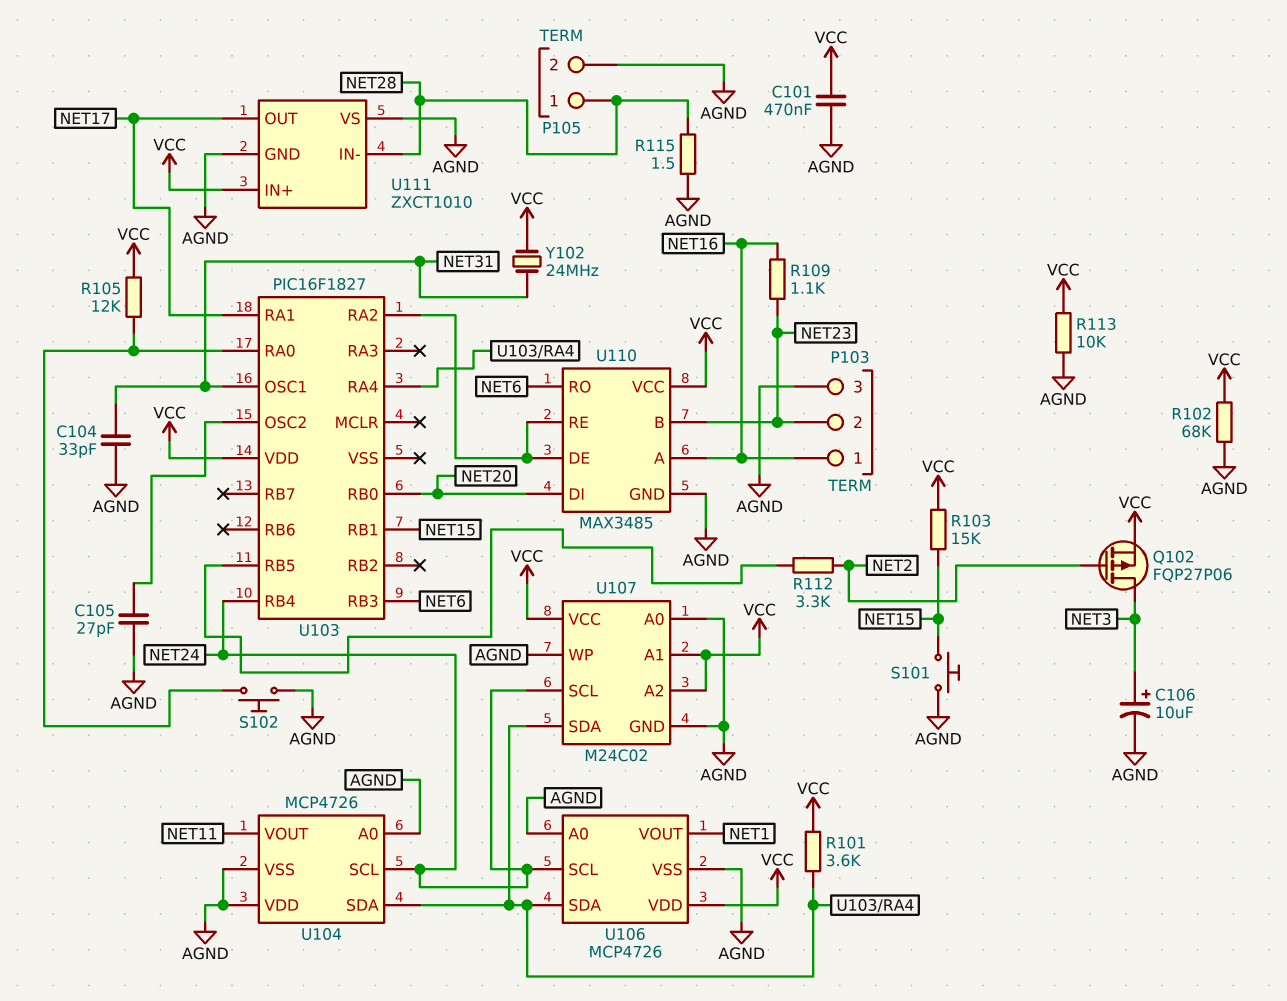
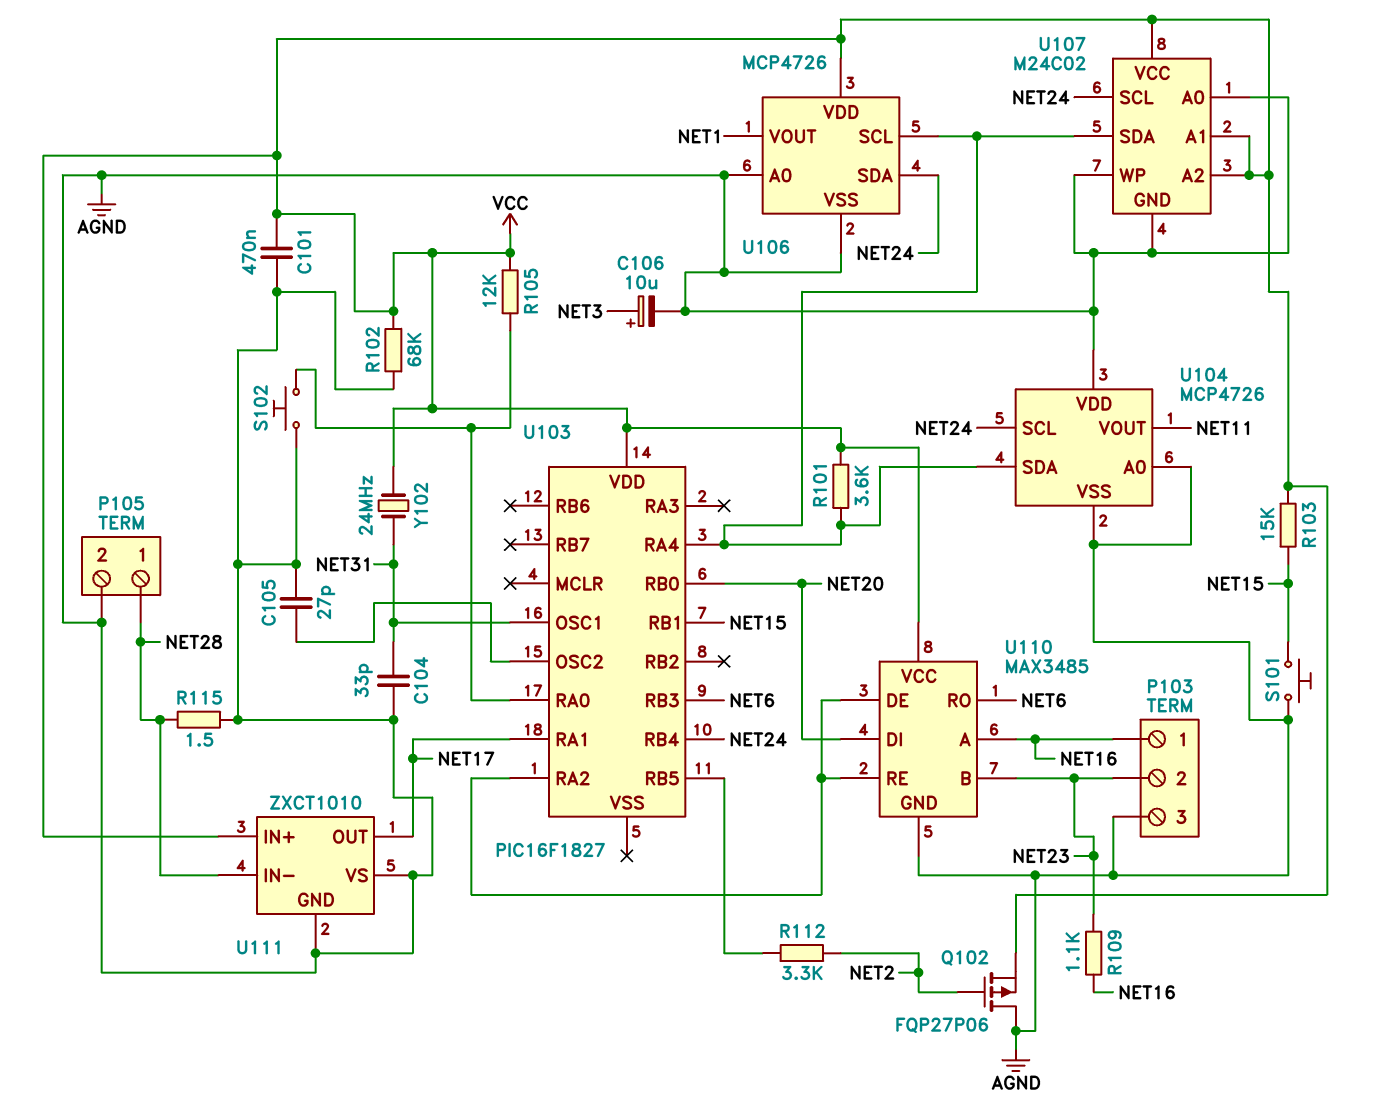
Q102: PMOS FQP27P06 (G NET2, D NET3, S VCC) -> PMOS FQP27P06 (G NET2, D AGND, S VCC)
R113: 10k (AGND, VCC) -> none
U106 pin SCL: NET24 -> U103/RA4
U106 pin SDA: U103/RA4 -> NET24

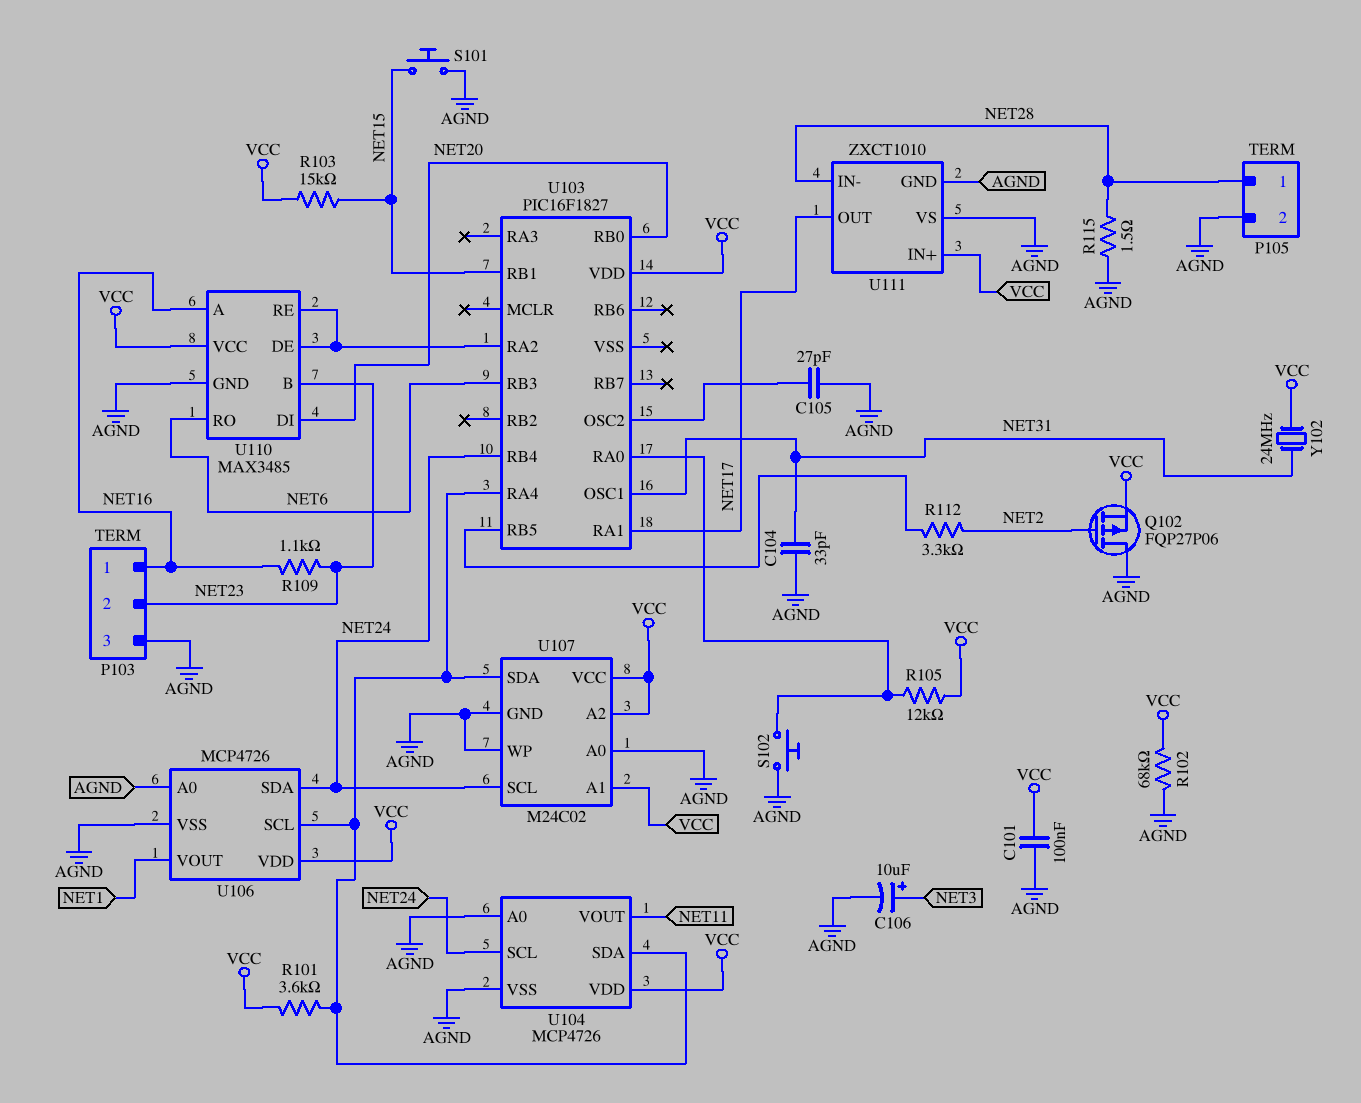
C101: 470nF (AGND, VCC) -> 100nF (AGND, VCC)
U104 pin VDD: AGND -> VCC

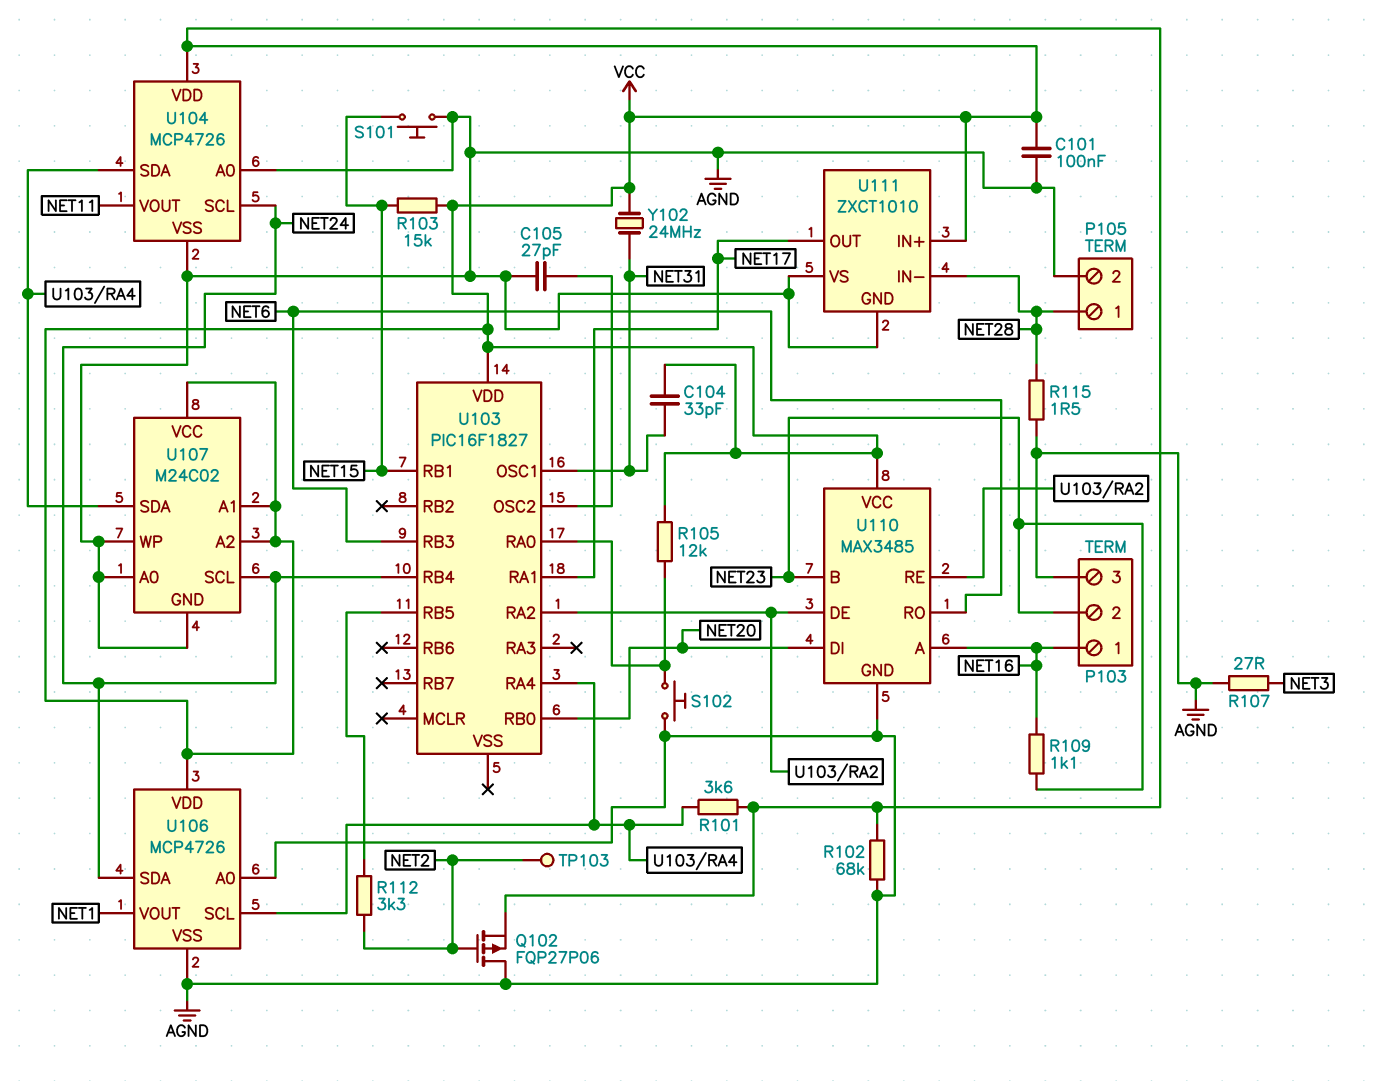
C104: 33pF (AGND, NET31) -> 33pF (NET31, VCC)
C106: 10uF (plus NET3, minus AGND) -> none
R107: none -> 27 (AGND, NET3)
TP103: none -> test point (NET2)

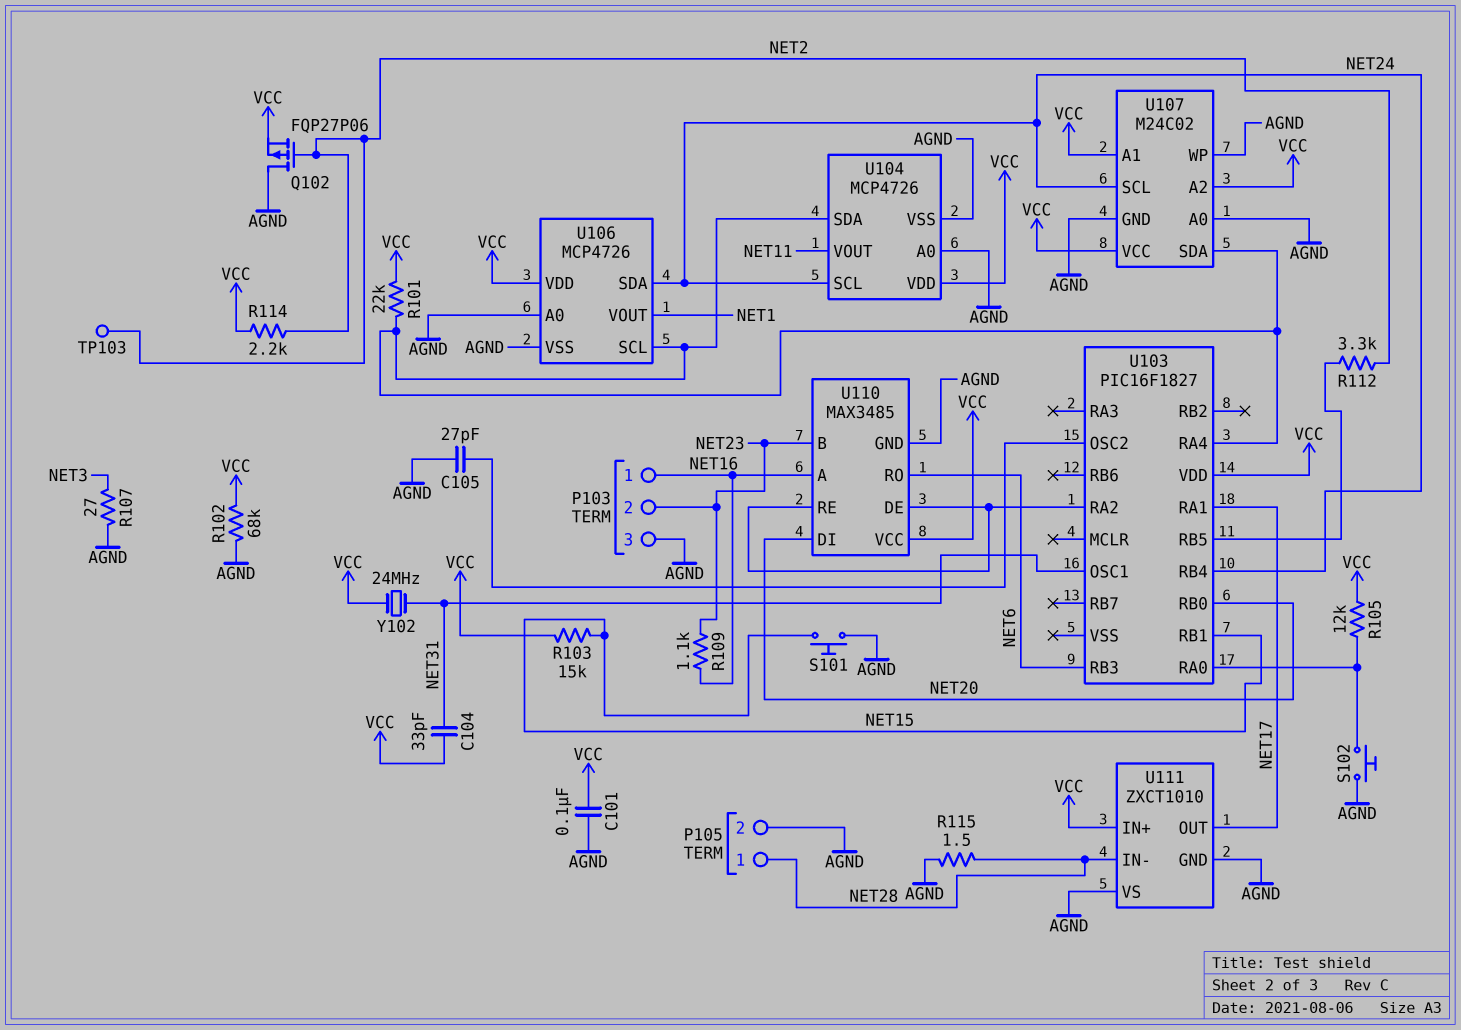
R101: 3.6k (U103/RA4, VCC) -> 22k (U103/RA4, VCC)
R114: none -> 2.2k (NET2, VCC)

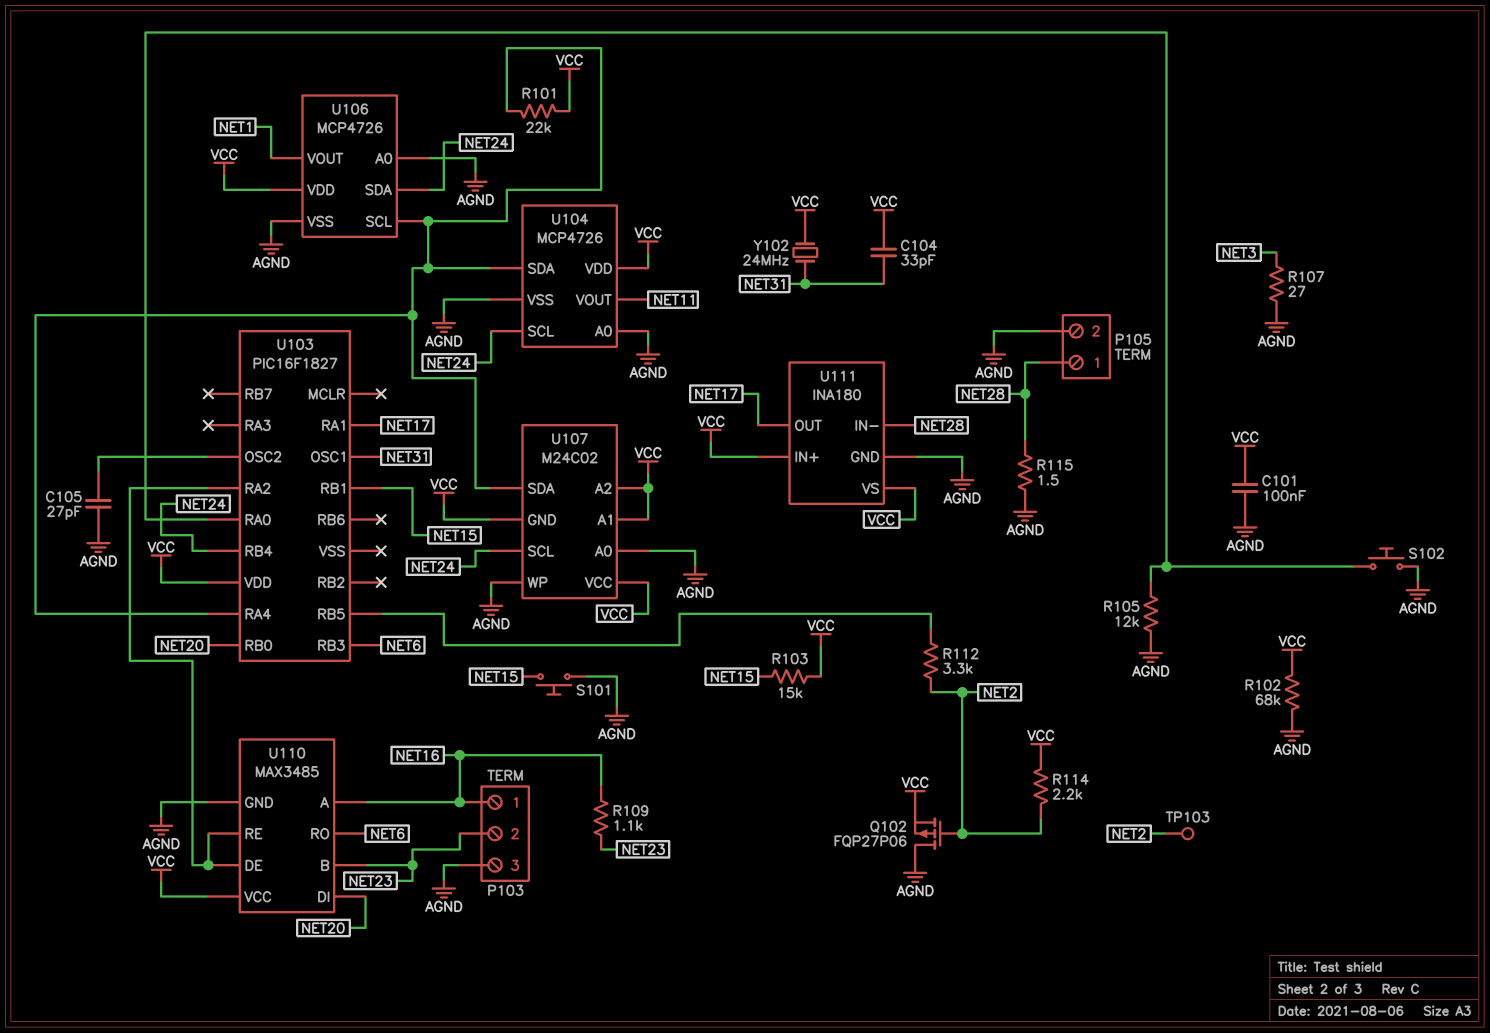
R105: 12k (U103/RA0, VCC) -> 12k (AGND, U103/RA0)
U107 pin GND: AGND -> VCC
U111: ZXCT1010 -> INA180
U111 pin VS: AGND -> VCC

